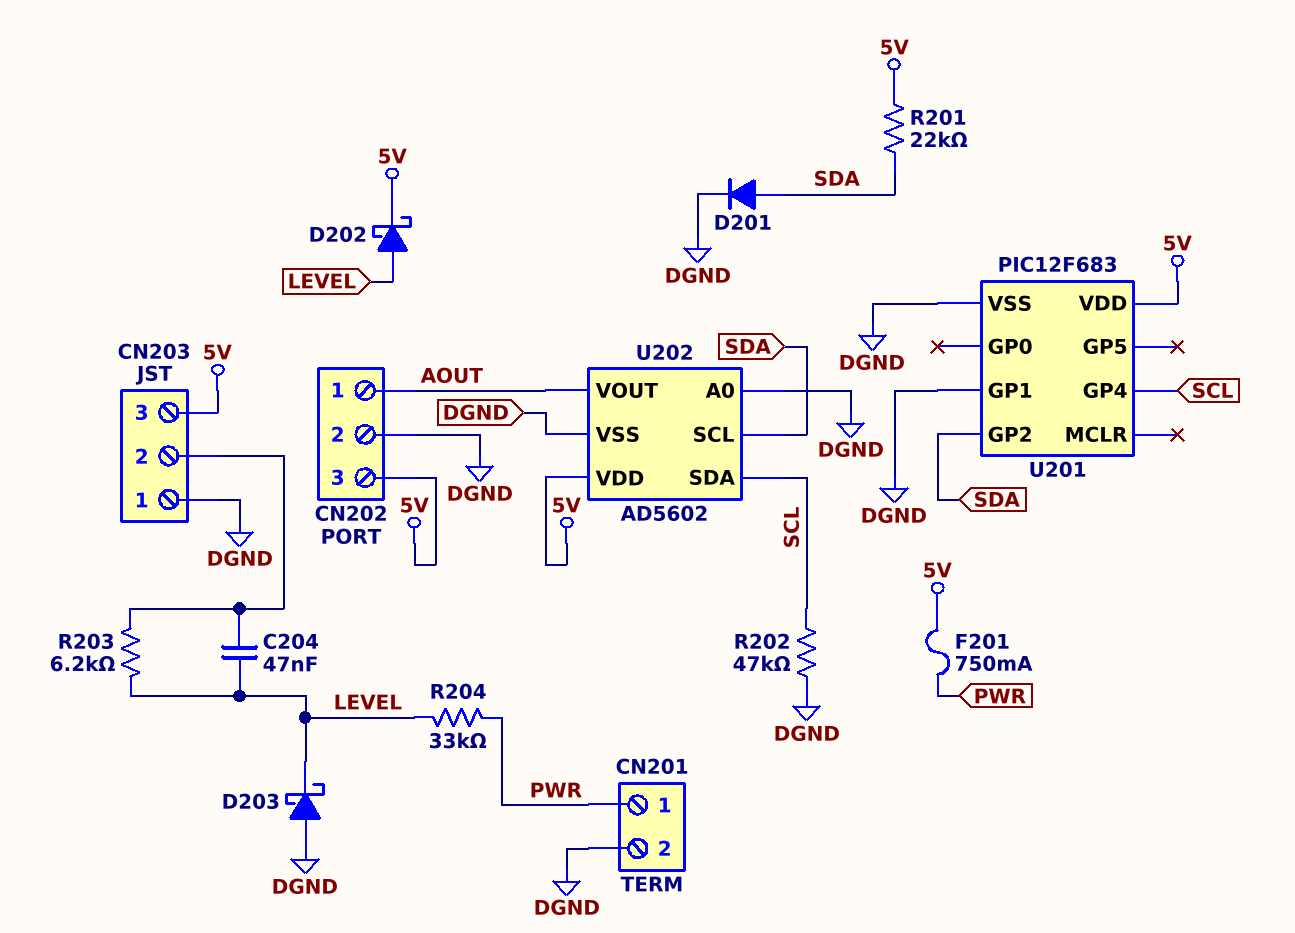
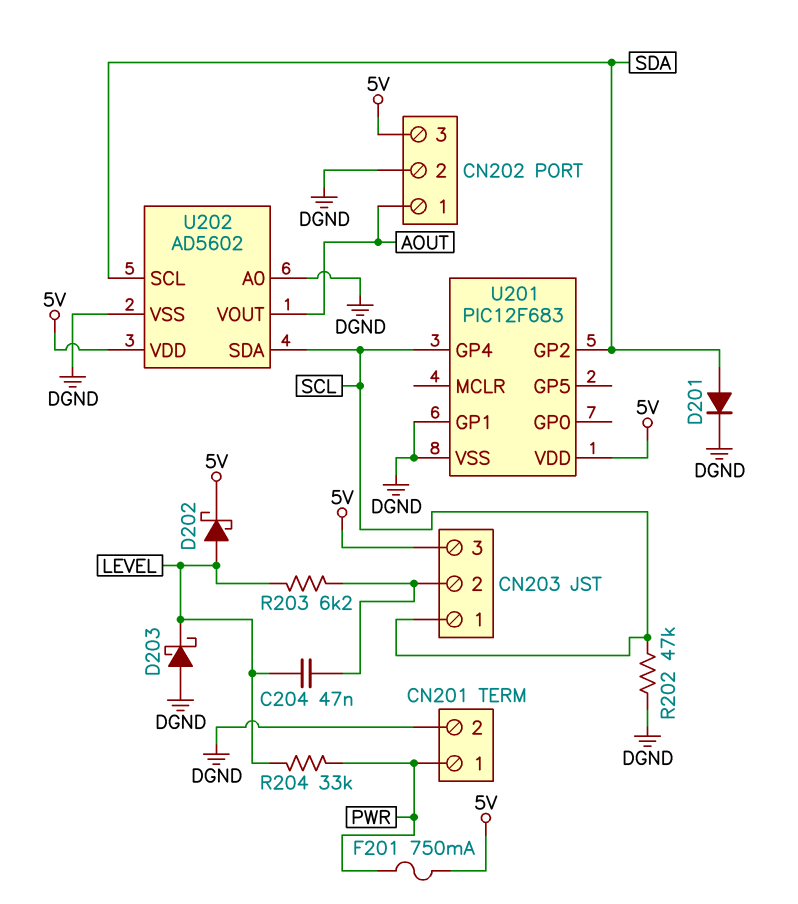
CN203 pin 1: DGND -> SCL
R201: 22k (5V, SDA) -> none

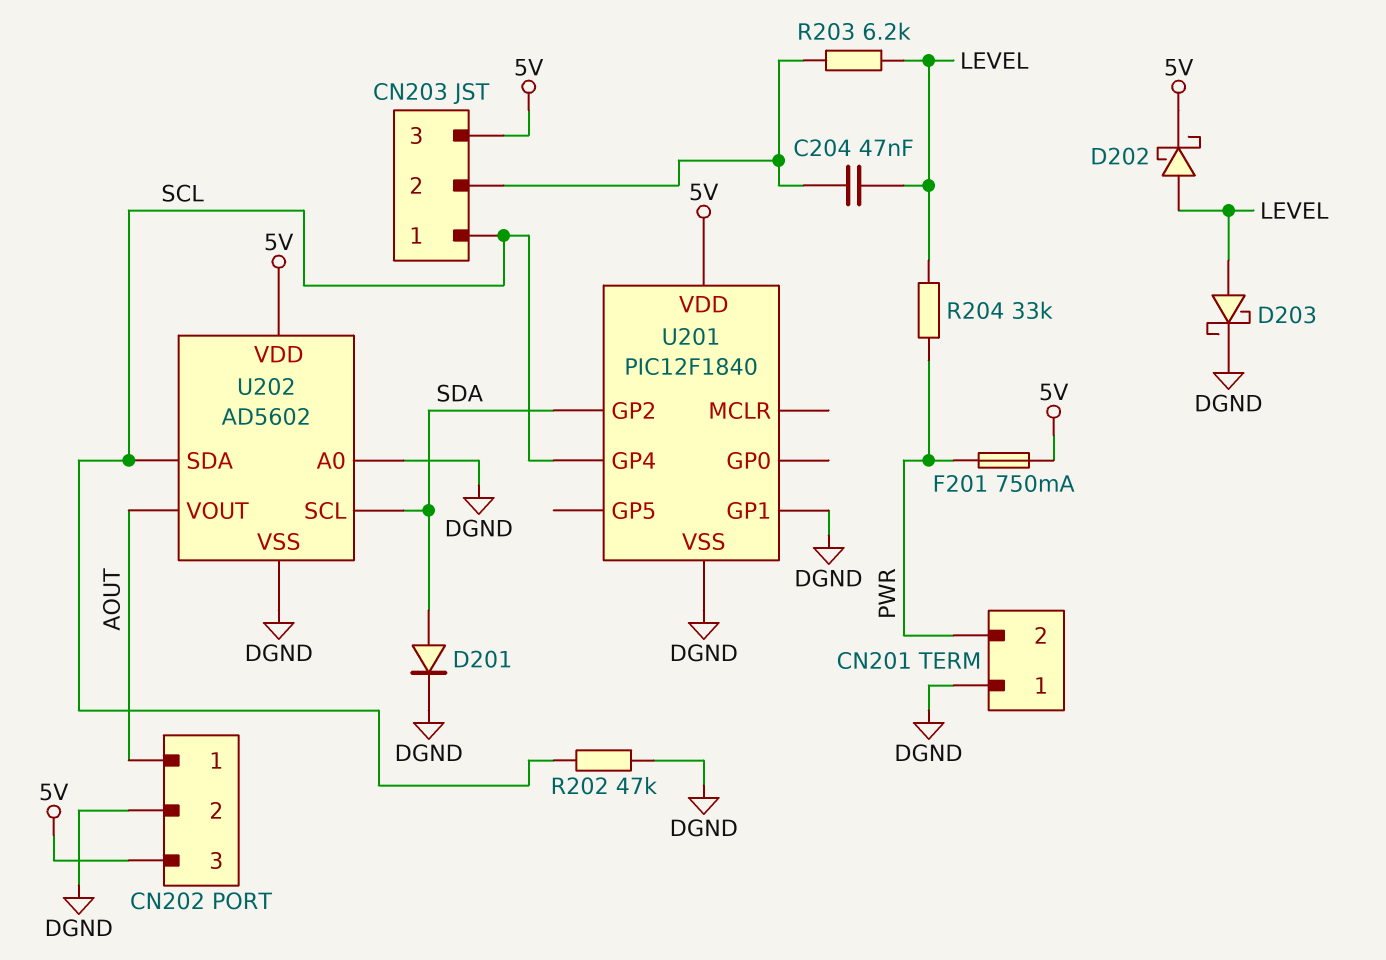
CN201 pin 1: PWR -> DGND
CN201 pin 2: DGND -> PWR
D203: schottky (A DGND, K LEVEL) -> schottky (A LEVEL, K DGND)
U201: PIC12F683 -> PIC12F1840

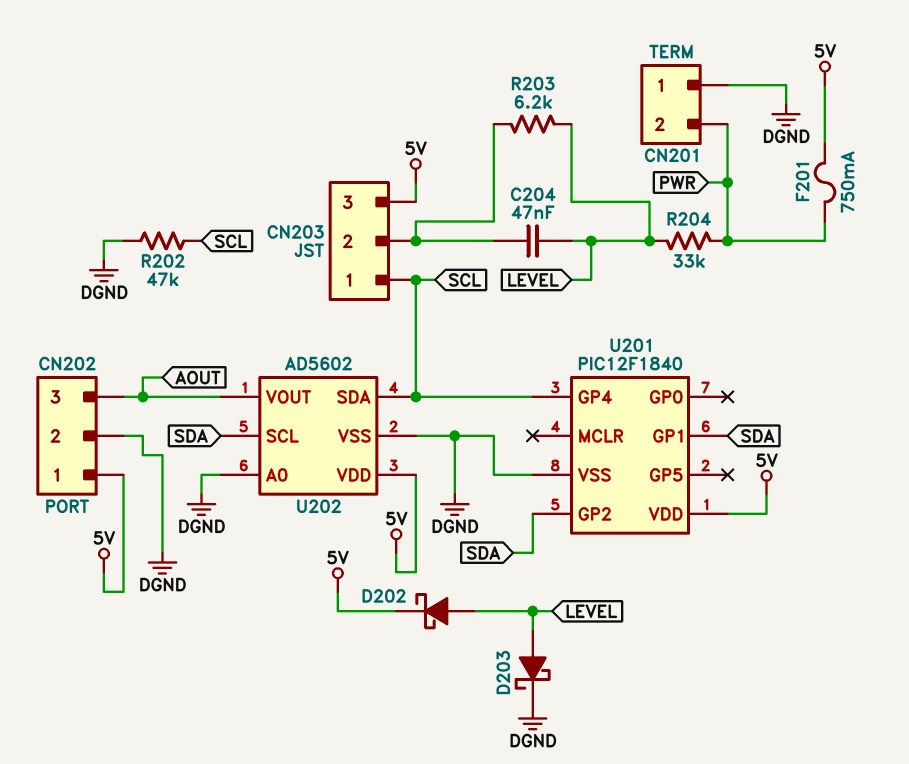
CN202 pin 1: AOUT -> 5V
CN202 pin 3: 5V -> AOUT
D201: diode (A SDA, K DGND) -> none
U201 pin GP1: DGND -> SDA

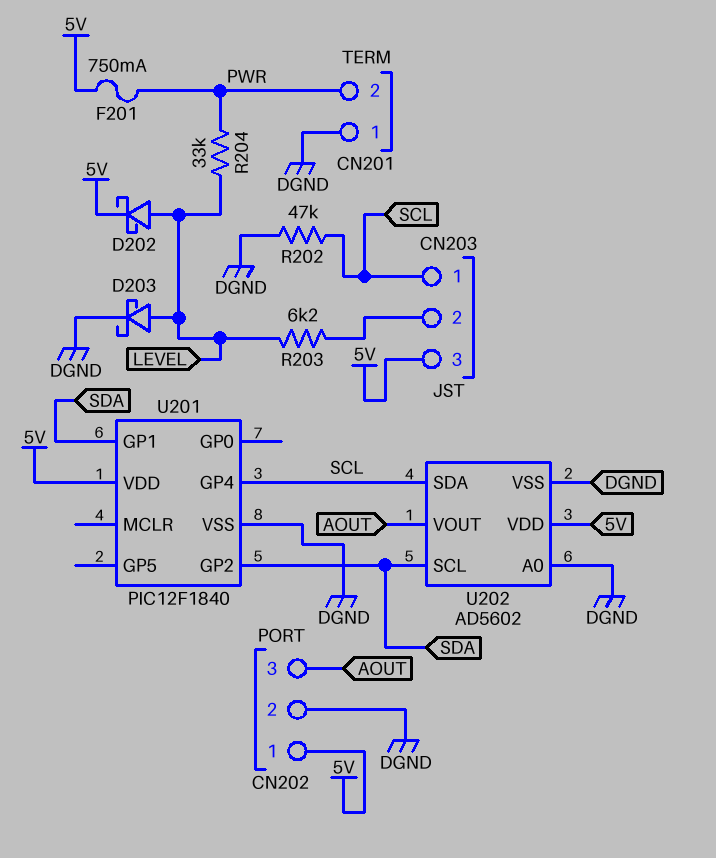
C204: 47nF (CN203/2, LEVEL) -> none

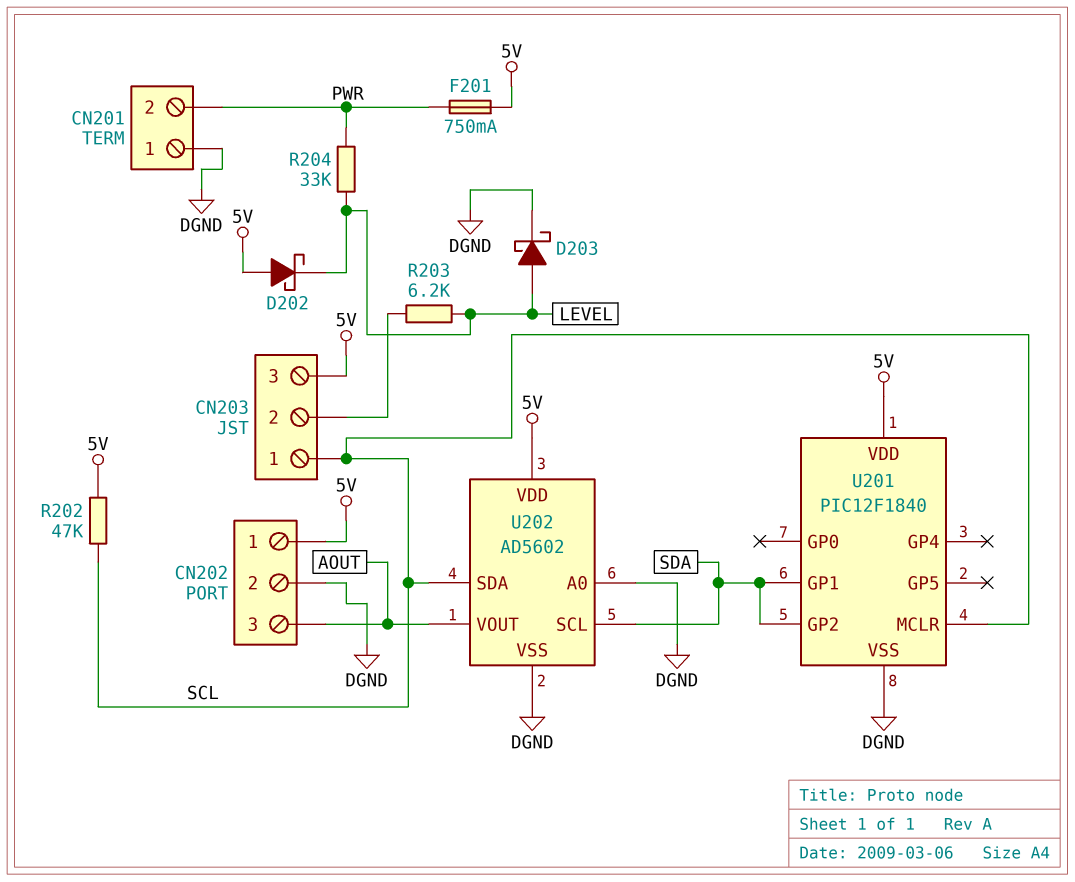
D202: schottky (A LEVEL, K 5V) -> schottky (A 5V, K LEVEL)
R202: 47k (DGND, SCL) -> 47k (5V, SCL)
U201 pin GP4: SCL -> none
U201 pin MCLR: none -> SCL

